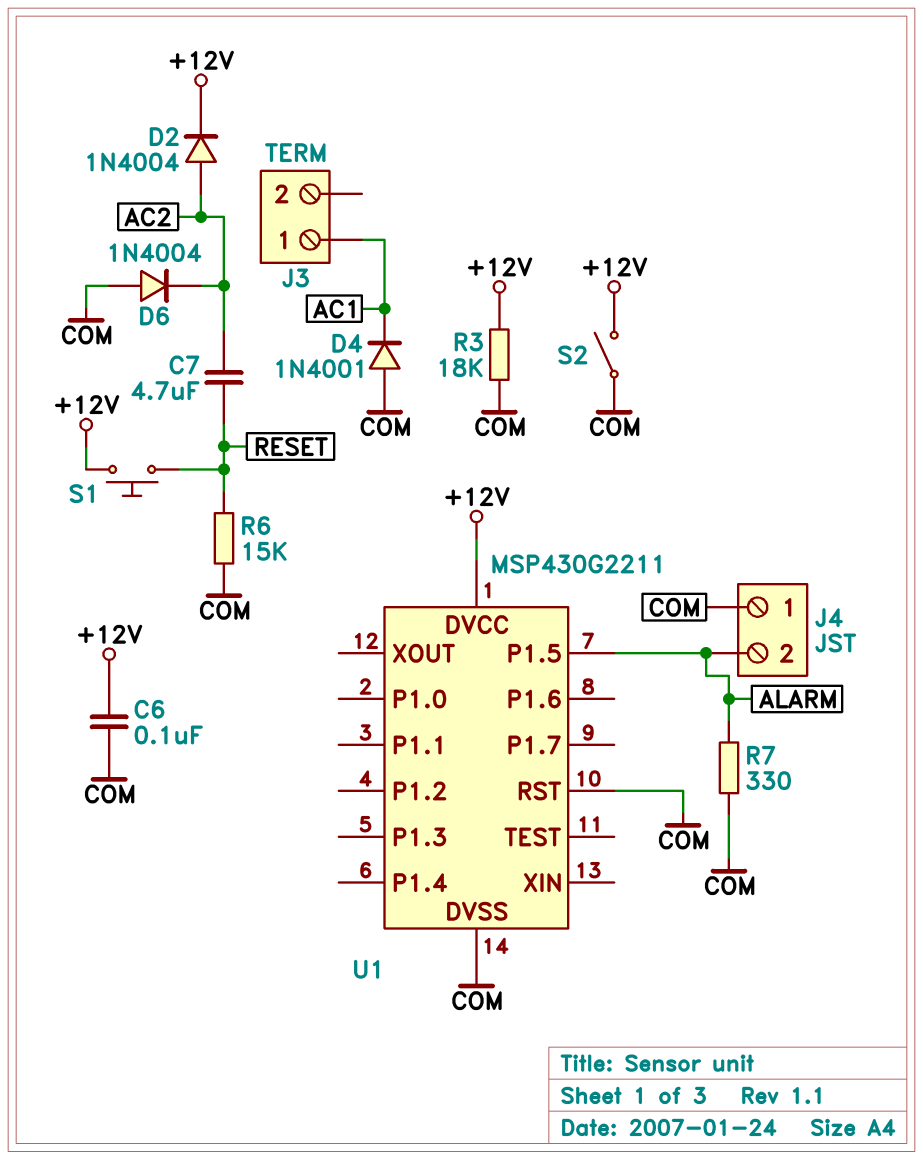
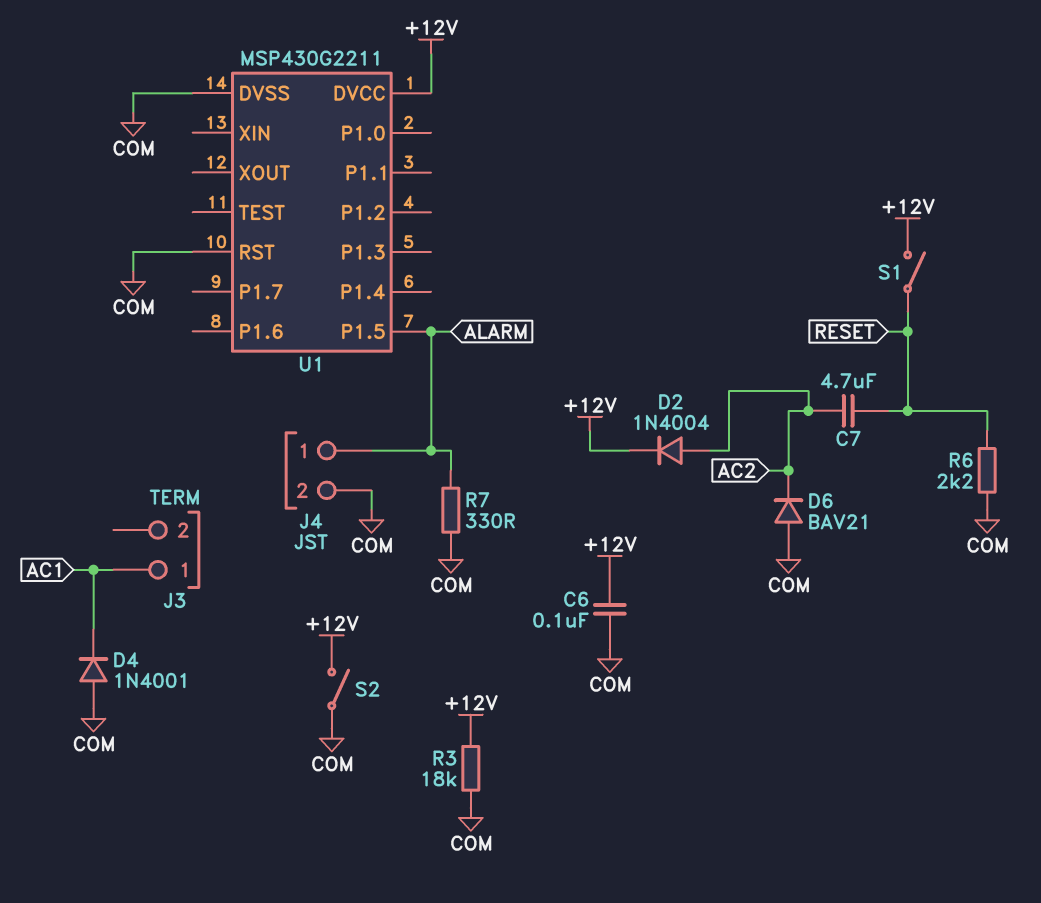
D6: diode 1N4004 (A COM, K AC2) -> diode BAV21 (A COM, K AC2)
J4 pin 1: COM -> ALARM
J4 pin 2: ALARM -> COM
R6: 15k (COM, RESET) -> 2.2k (COM, RESET)
S1: button (+12V, RESET) -> switch (+12V, RESET)

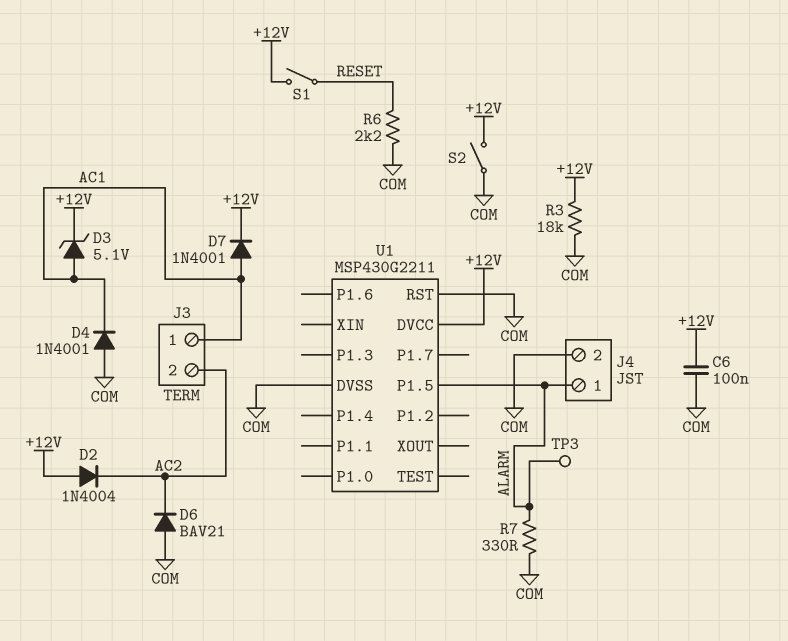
C7: 4.7uF (AC2, RESET) -> none
D2: diode 1N4004 (A AC2, K +12V) -> diode 1N4004 (A +12V, K AC2)
D3: none -> zener 5.1V (A AC1, K +12V)
D7: none -> diode 1N4001 (A AC1, K +12V)
J3 pin 2: none -> AC2
TP3: none -> test point (ALARM)

